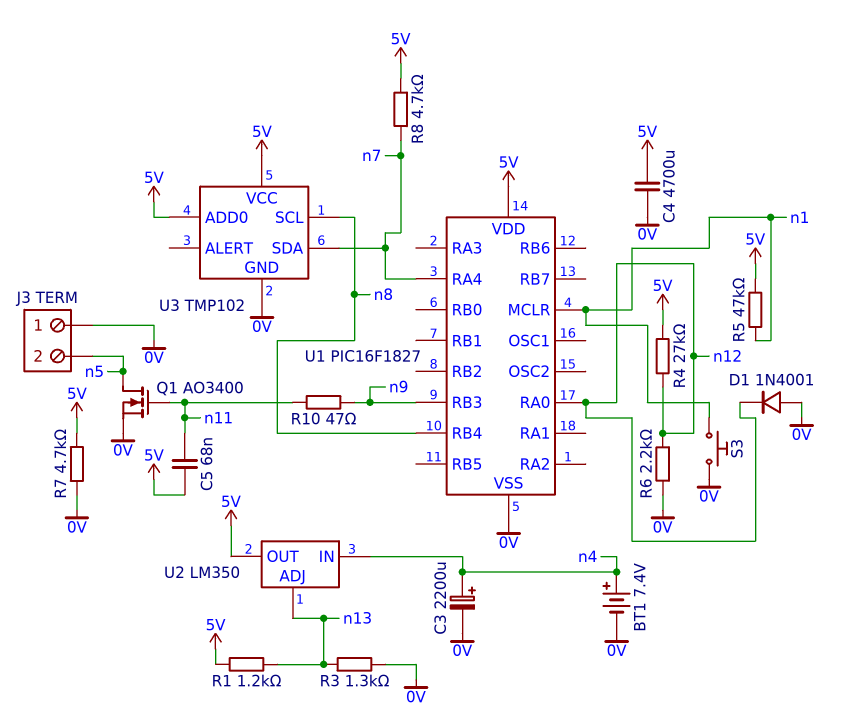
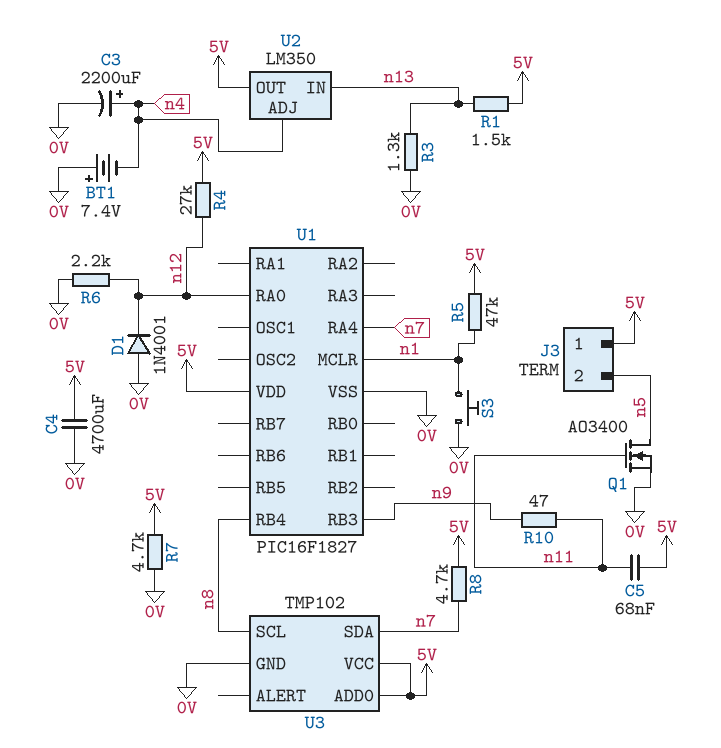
BT1: 7.4V (plus n4, minus 0V) -> 7.4V (plus 0V, minus n4)
J3 pin 1: 0V -> 5V
R1: 1.2k (5V, n13) -> 1.5k (5V, n13)
U2 pin ADJ: n13 -> n4
U2 pin IN: n4 -> n13

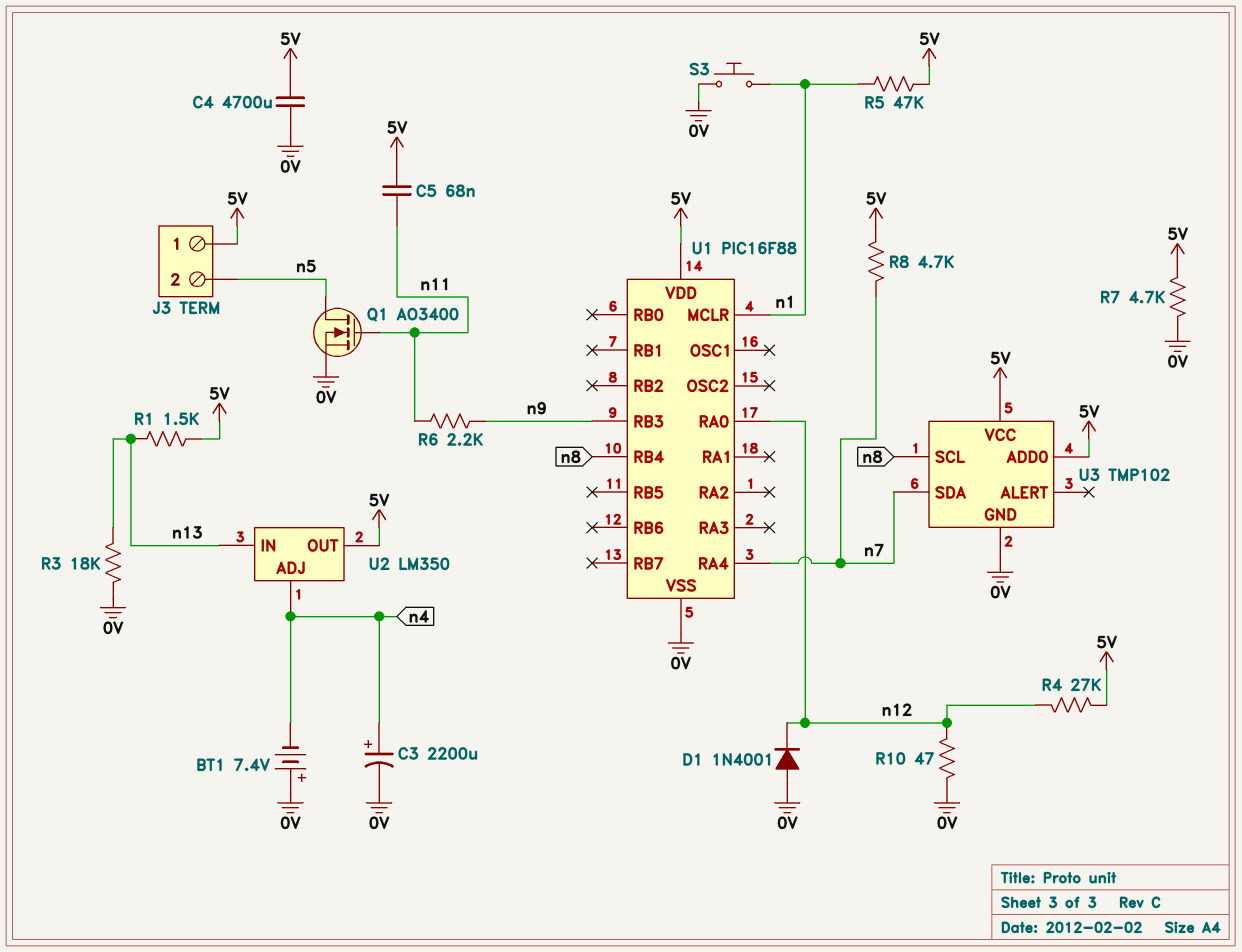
R3: 1.3k (0V, n13) -> 18k (0V, n13)
R6: 2.2k (0V, n12) -> 2.2k (n9, n11)
R10: 47 (n9, n11) -> 47 (0V, n12)
U1: PIC16F1827 -> PIC16F88

